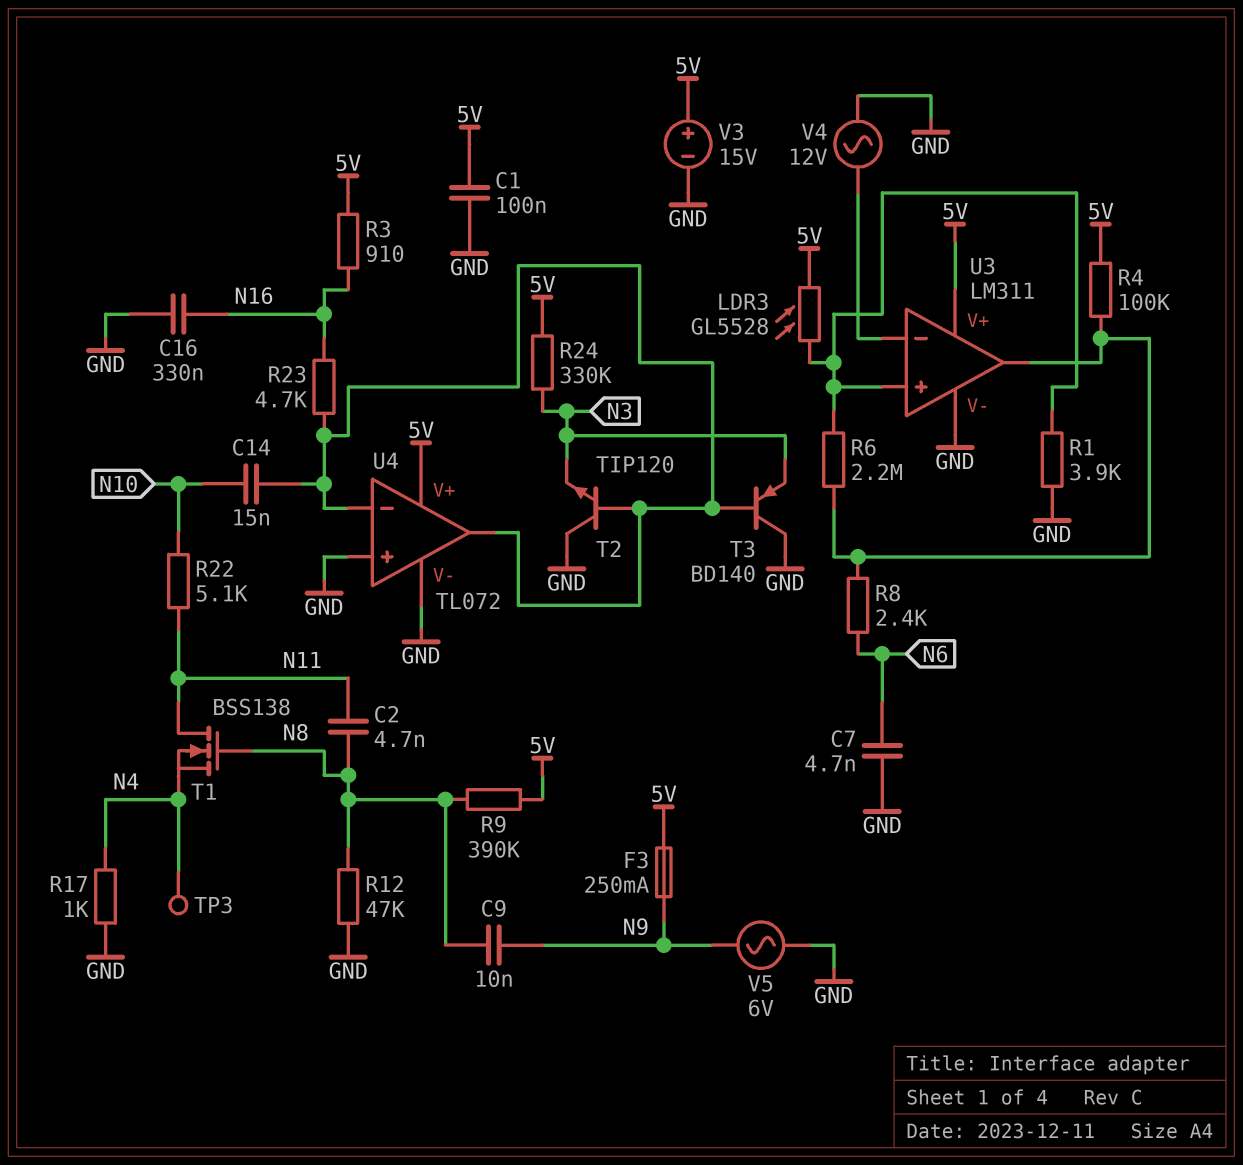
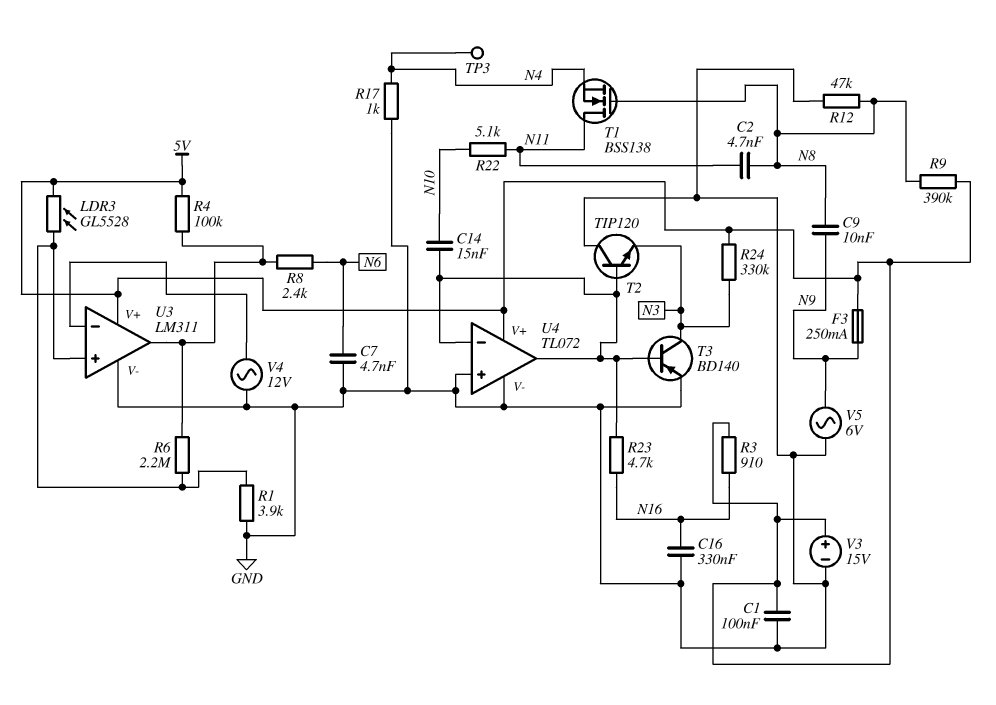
T3: PNP BD140 (B U4/in-, C GND, E N3) -> PNP BD140 (B U4/in-, C N3, E GND)

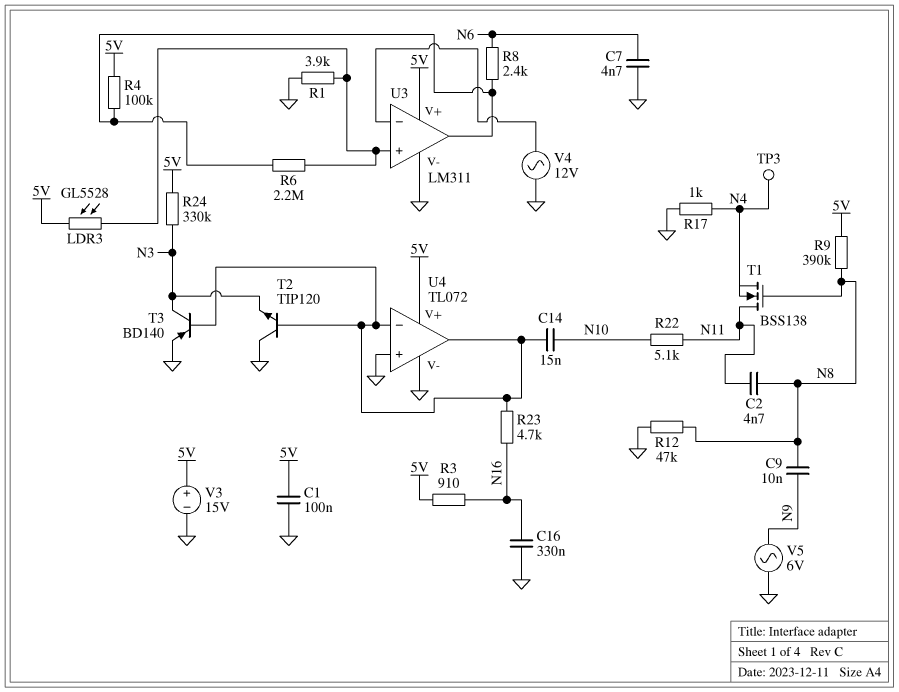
F3: 250mA (5V, N9) -> none

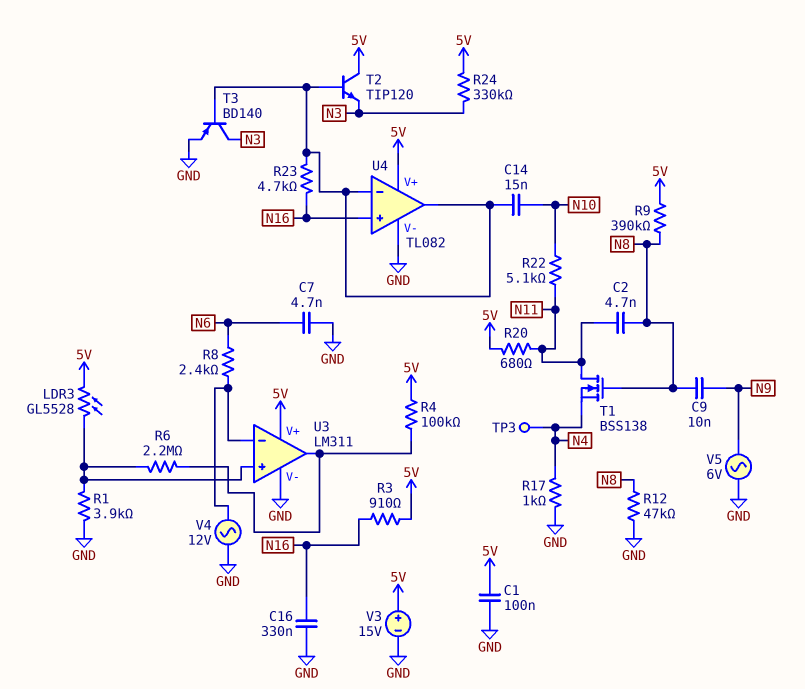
R8: 2.4k (N6, U3/out) -> 2.4k (N6, U3/in-)
R20: none -> 680 (5V, N11)
T2: NPN TIP120 (B U4/in-, C GND, E N3) -> NPN TIP120 (B U4/in-, C 5V, E N3)
U4: TL072 -> TL082
U4 pin in+: GND -> N16

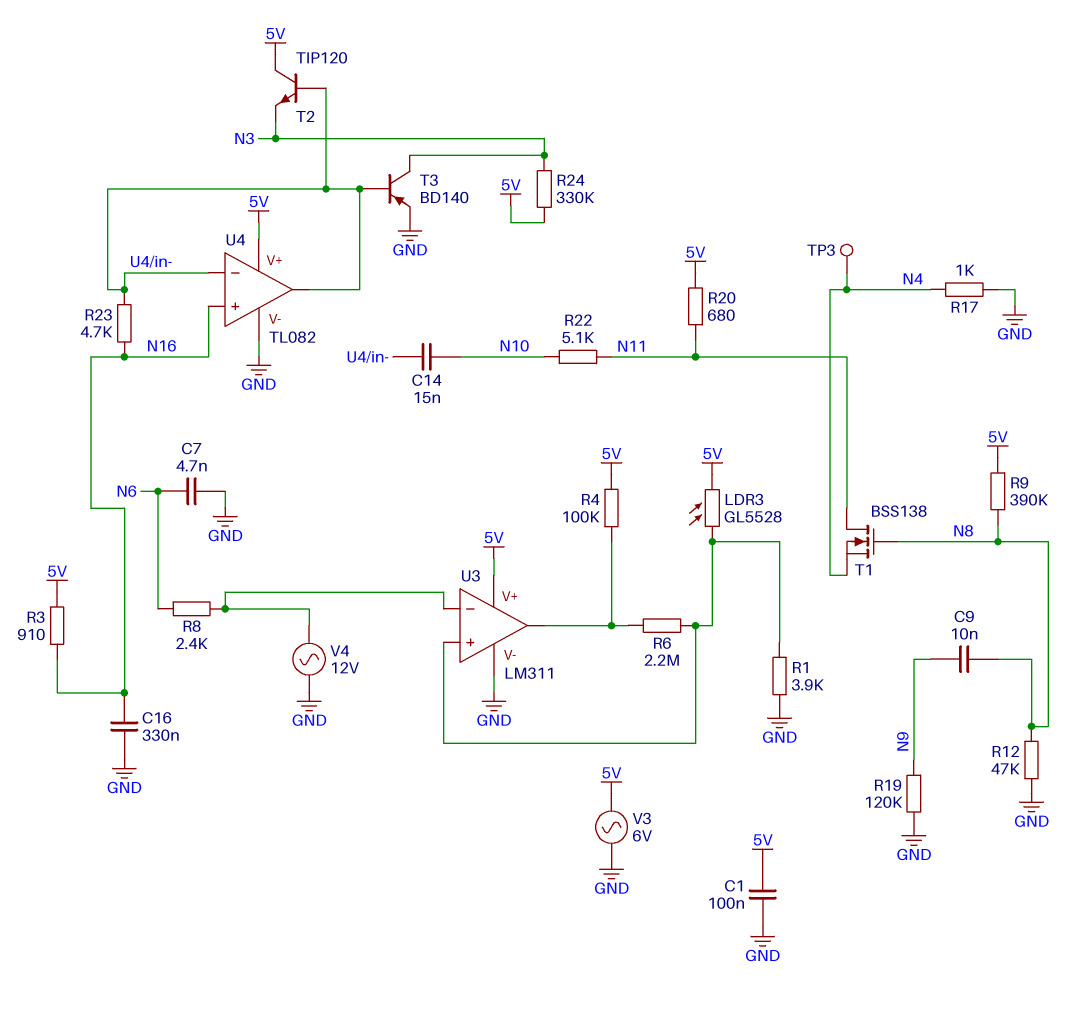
C2: 4.7nF (N8, N11) -> none
R19: none -> 120k (GND, N9)
V3: 15V (plus 5V, minus GND) -> AC 6V (5V, GND)
V5: AC 6V (GND, N9) -> none

